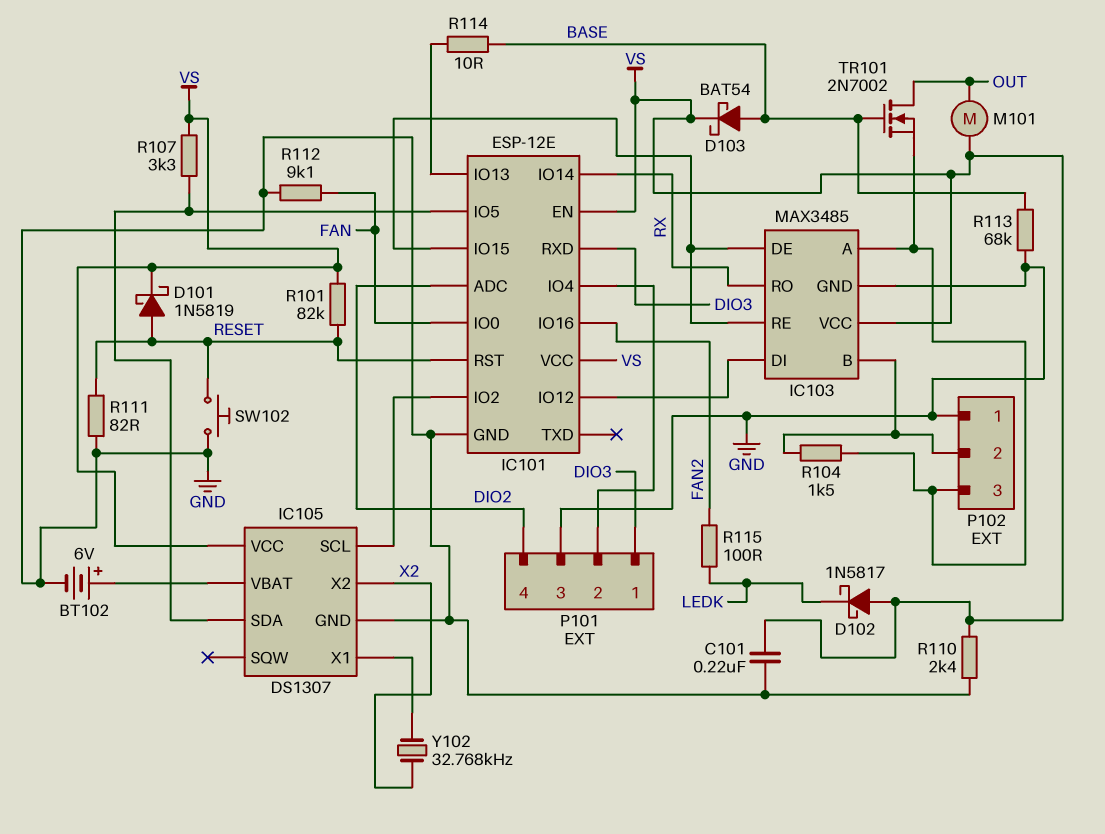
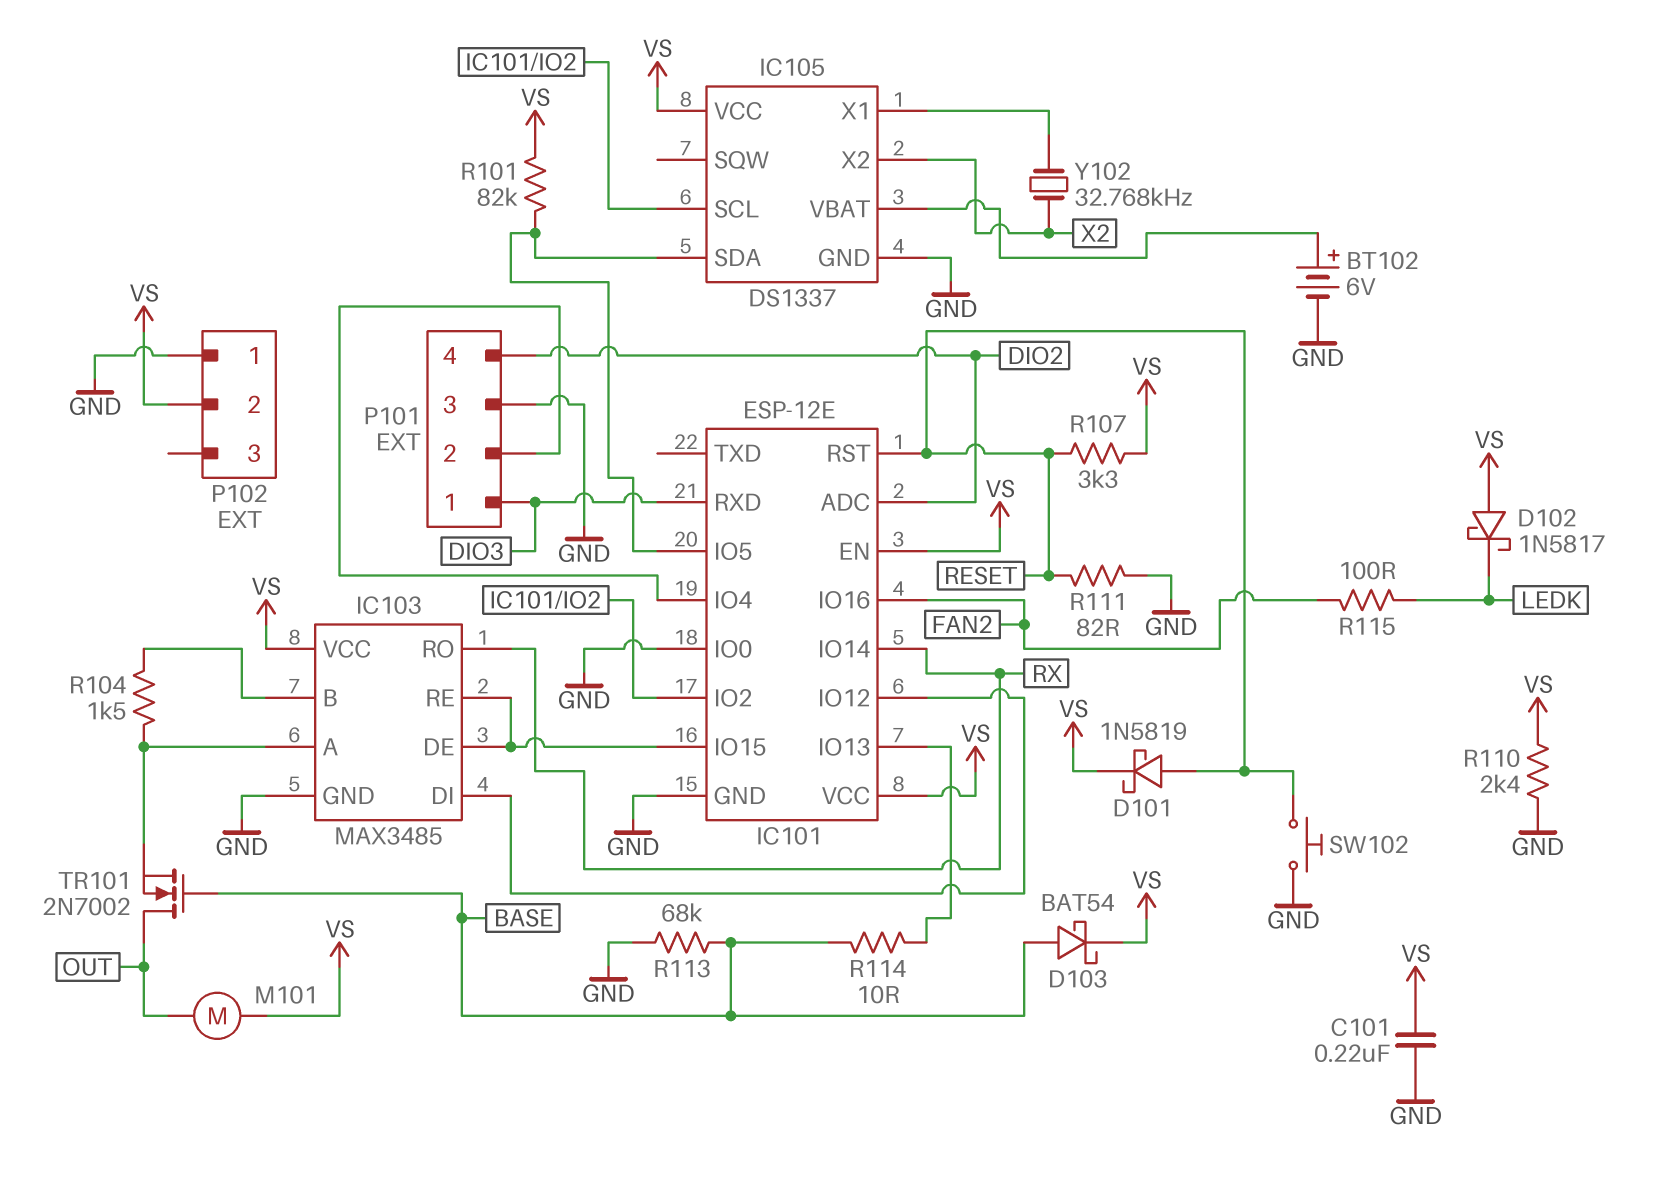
IC101 pin IO0: FAN -> GND
IC105: DS1307 -> DS1337
P102 pin 2: IC103/B -> VS
P102 pin 3: IC103/A -> none
R101: 82k (RESET, VS) -> 82k (IC101/IO5, VS)
R107: 3.3k (IC101/IO5, VS) -> 3.3k (RESET, VS)
R112: 9.1k (FAN, GND) -> none

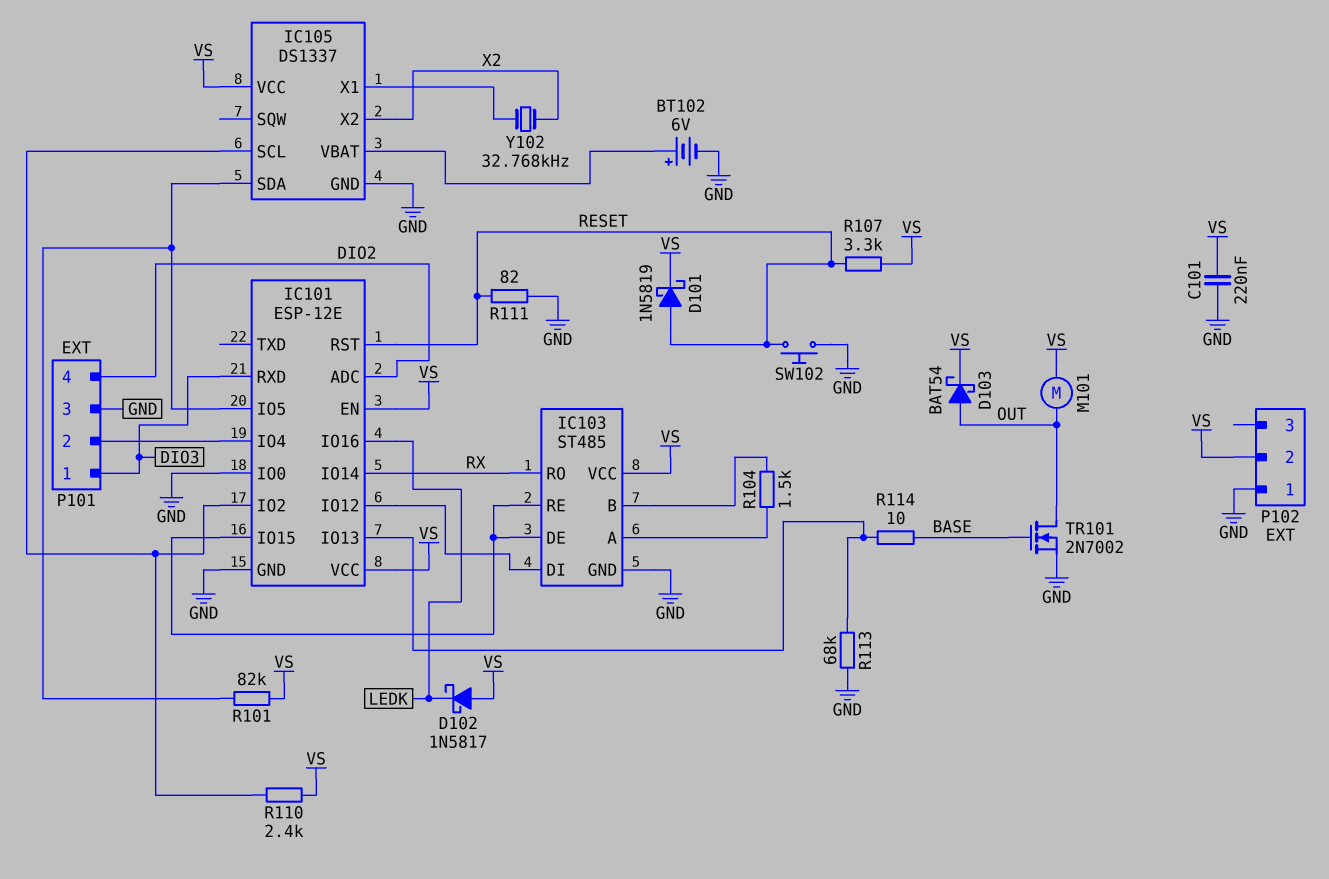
D103: schottky BAT54 (A BASE, K VS) -> schottky BAT54 (A OUT, K VS)
IC101 pin IO16: FAN2 -> LEDK
IC103: MAX3485 -> ST485
R110: 2.4k (GND, VS) -> 2.4k (IC101/IO2, VS)
R113: 68k (BASE, GND) -> 68k (GND, IC101/IO13)
R115: 100 (FAN2, LEDK) -> none
TR101: NMOS 2N7002 (G BASE, D OUT, S IC103/A) -> NMOS 2N7002 (G BASE, D OUT, S GND)

